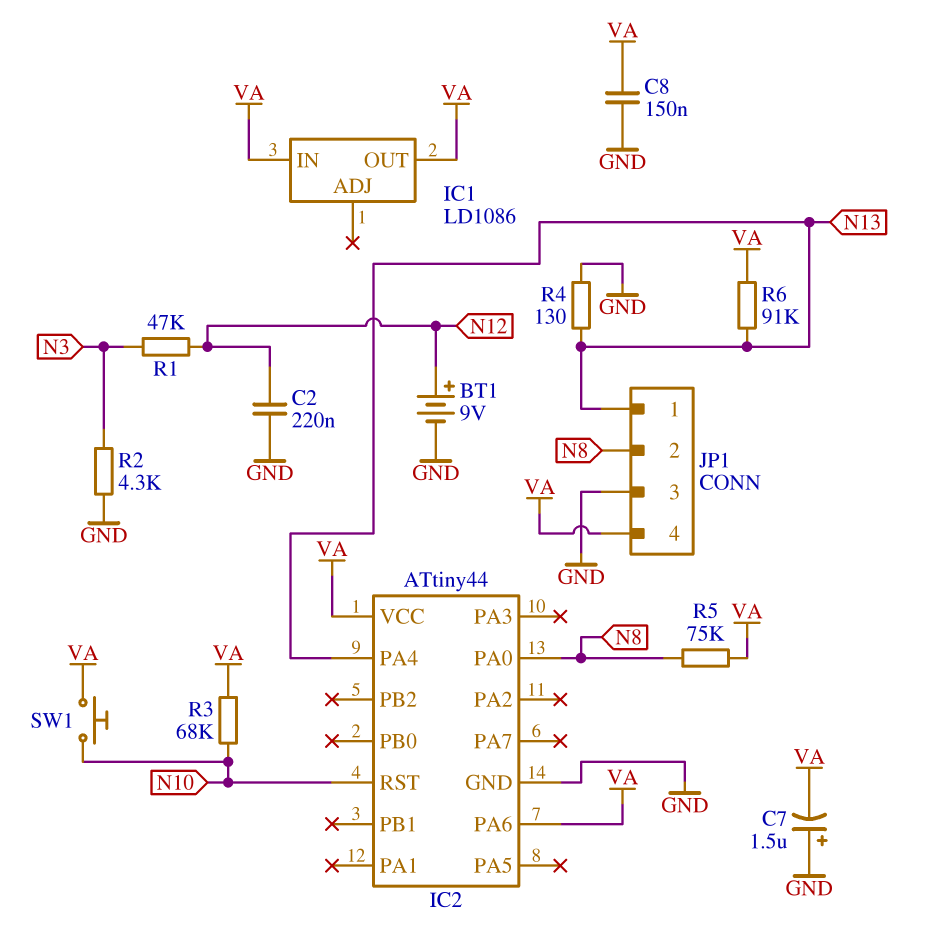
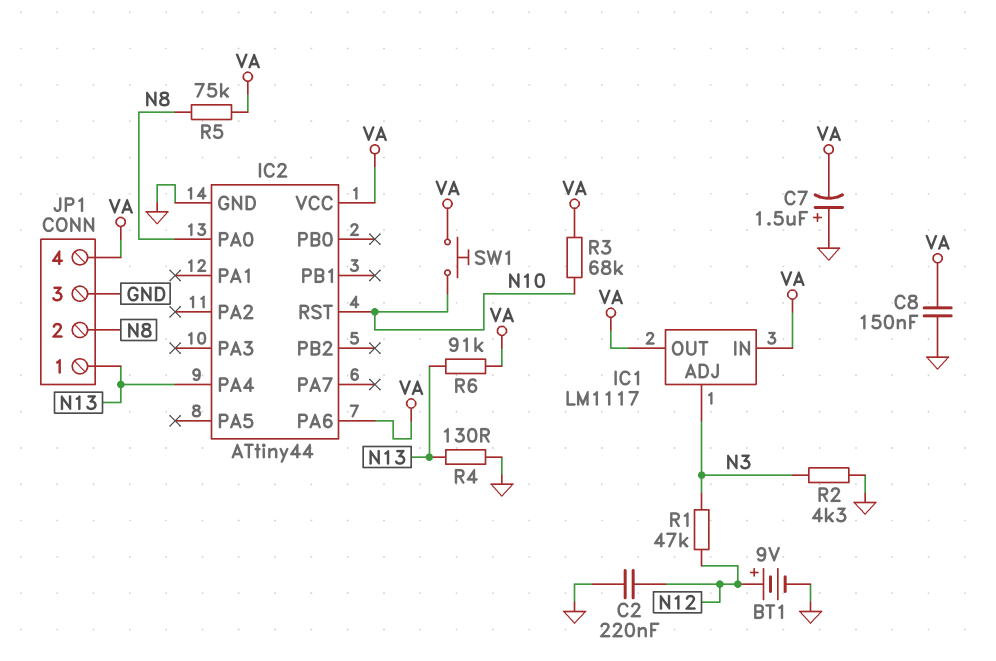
IC1: LD1086 -> LM1117
IC1 pin ADJ: none -> N3

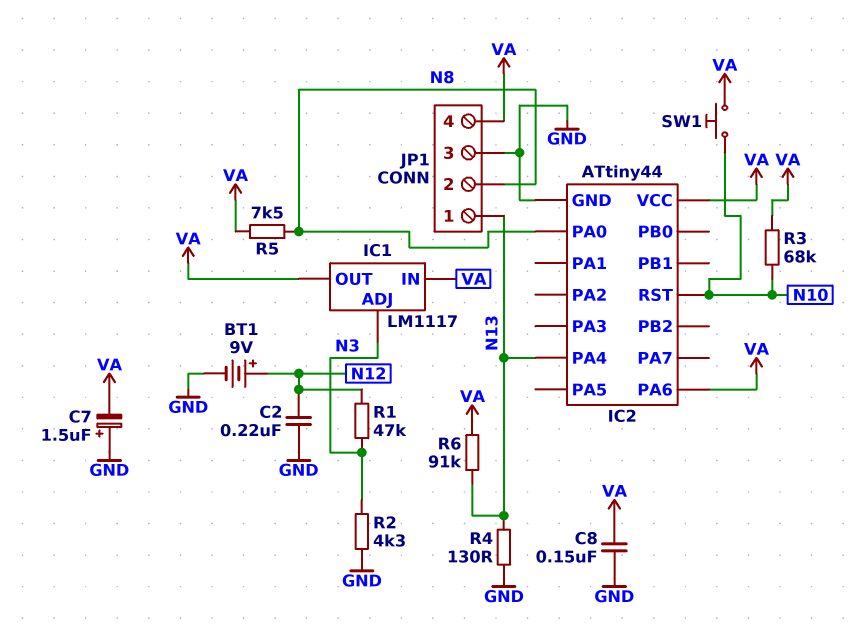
R5: 75k (N8, VA) -> 7.5k (N8, VA)

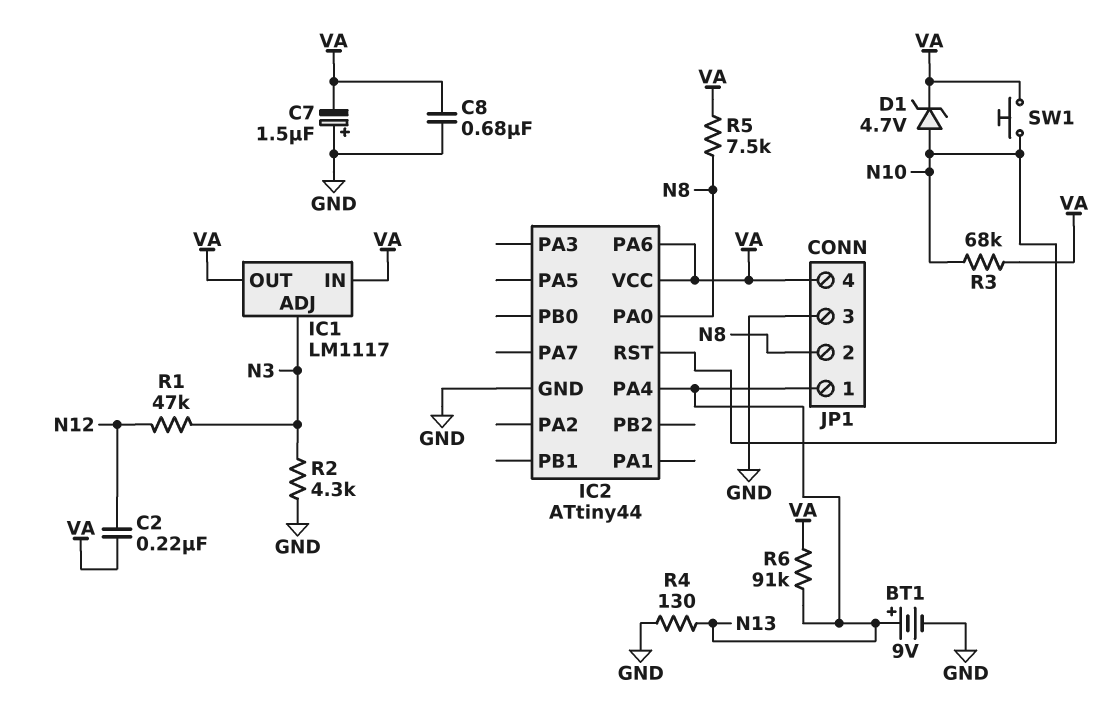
BT1: 9V (plus N12, minus GND) -> 9V (plus N13, minus GND)
C2: 220nF (GND, N12) -> 220nF (N12, VA)
C8: 150nF (GND, VA) -> 680nF (GND, VA)
D1: none -> zener 4.7V (A N10, K VA)

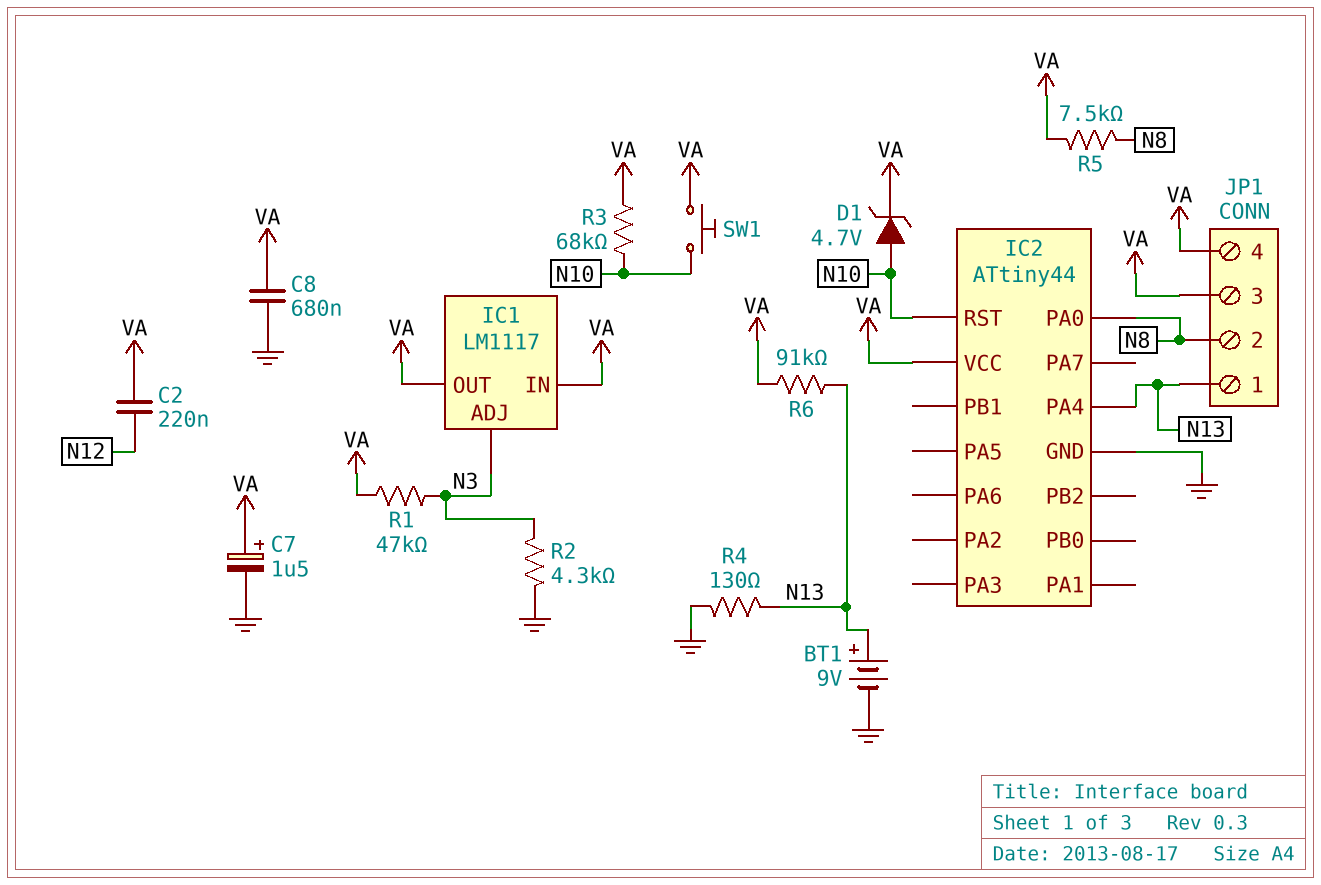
C7: 1.5uF (plus GND, minus VA) -> 1.5uF (plus VA, minus GND)
IC2 pin PA6: VA -> none
JP1 pin 3: GND -> VA
R1: 47k (N3, N12) -> 47k (N3, VA)

